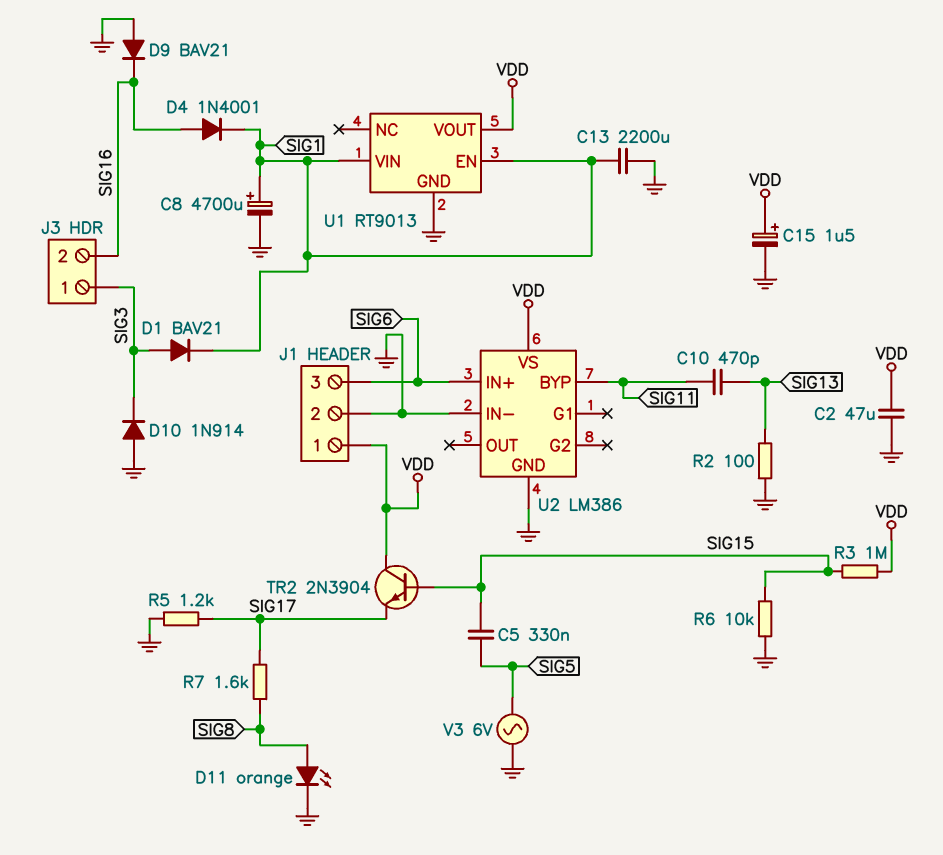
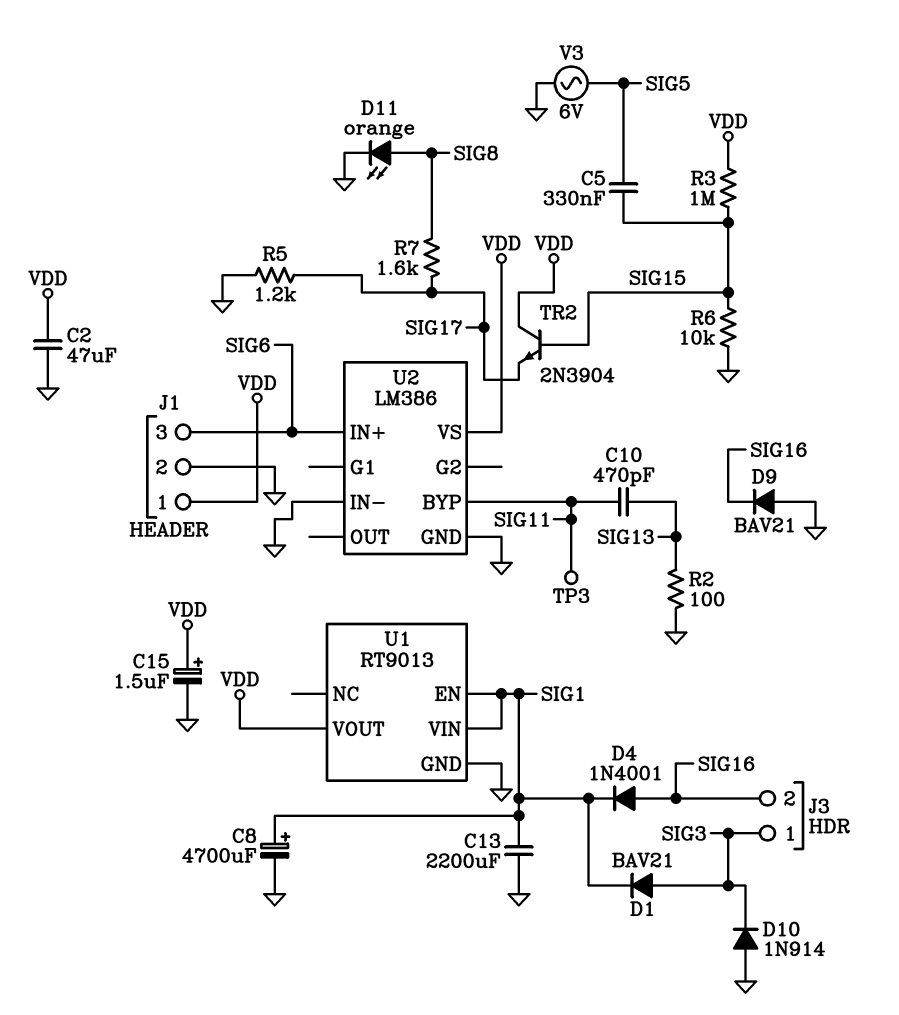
TP3: none -> test point (SIG11)

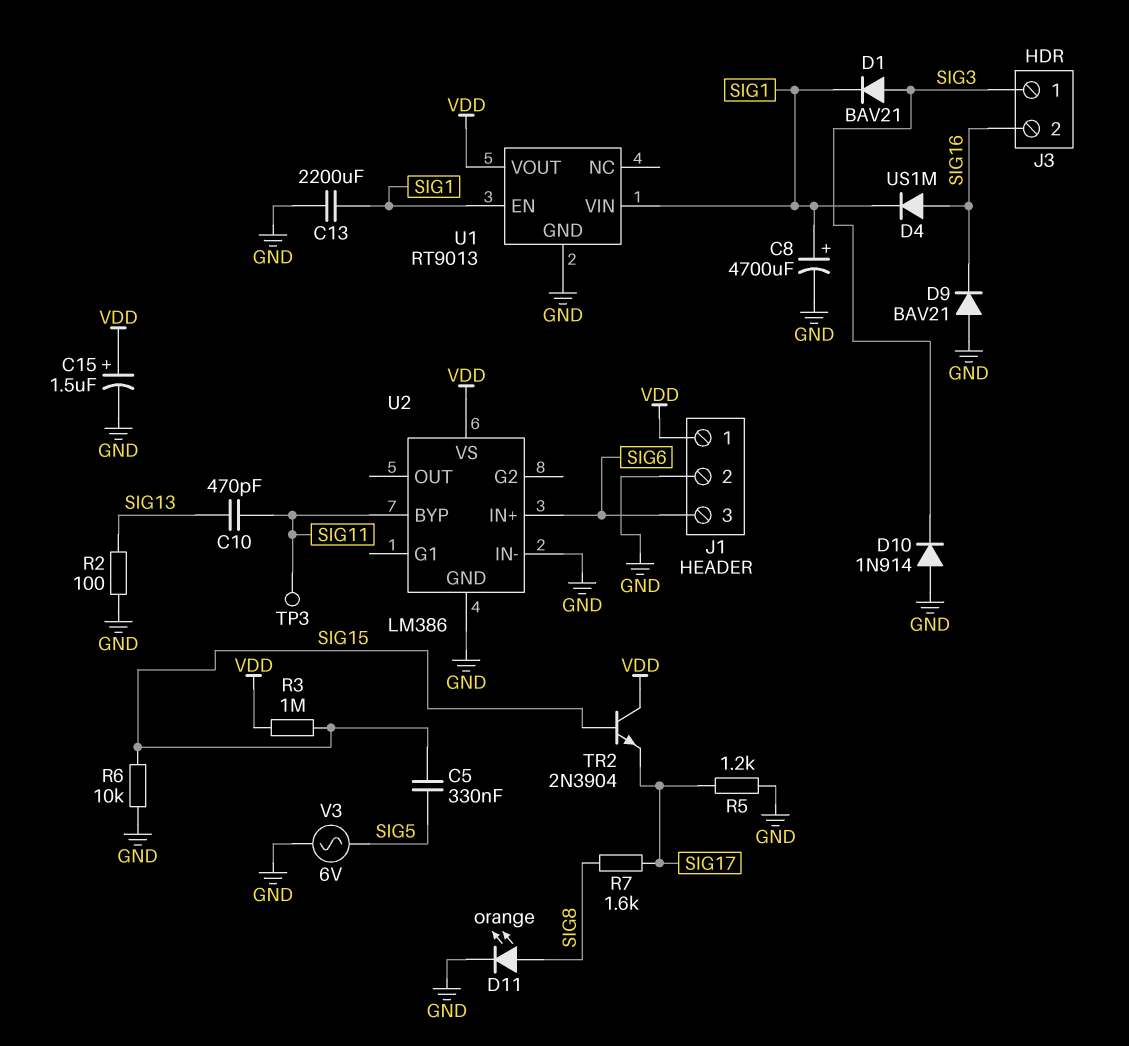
C2: 47uF (GND, VDD) -> none
D4: diode 1N4001 (A SIG16, K SIG1) -> diode US1M (A SIG16, K SIG1)

